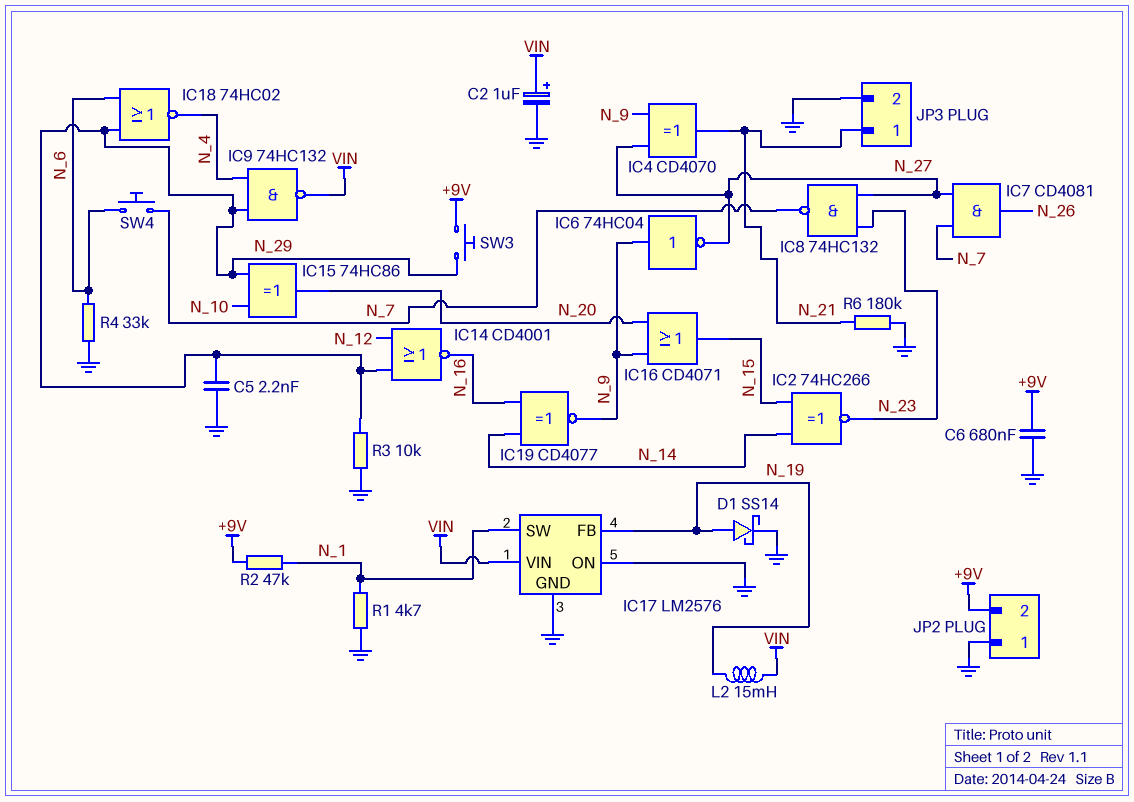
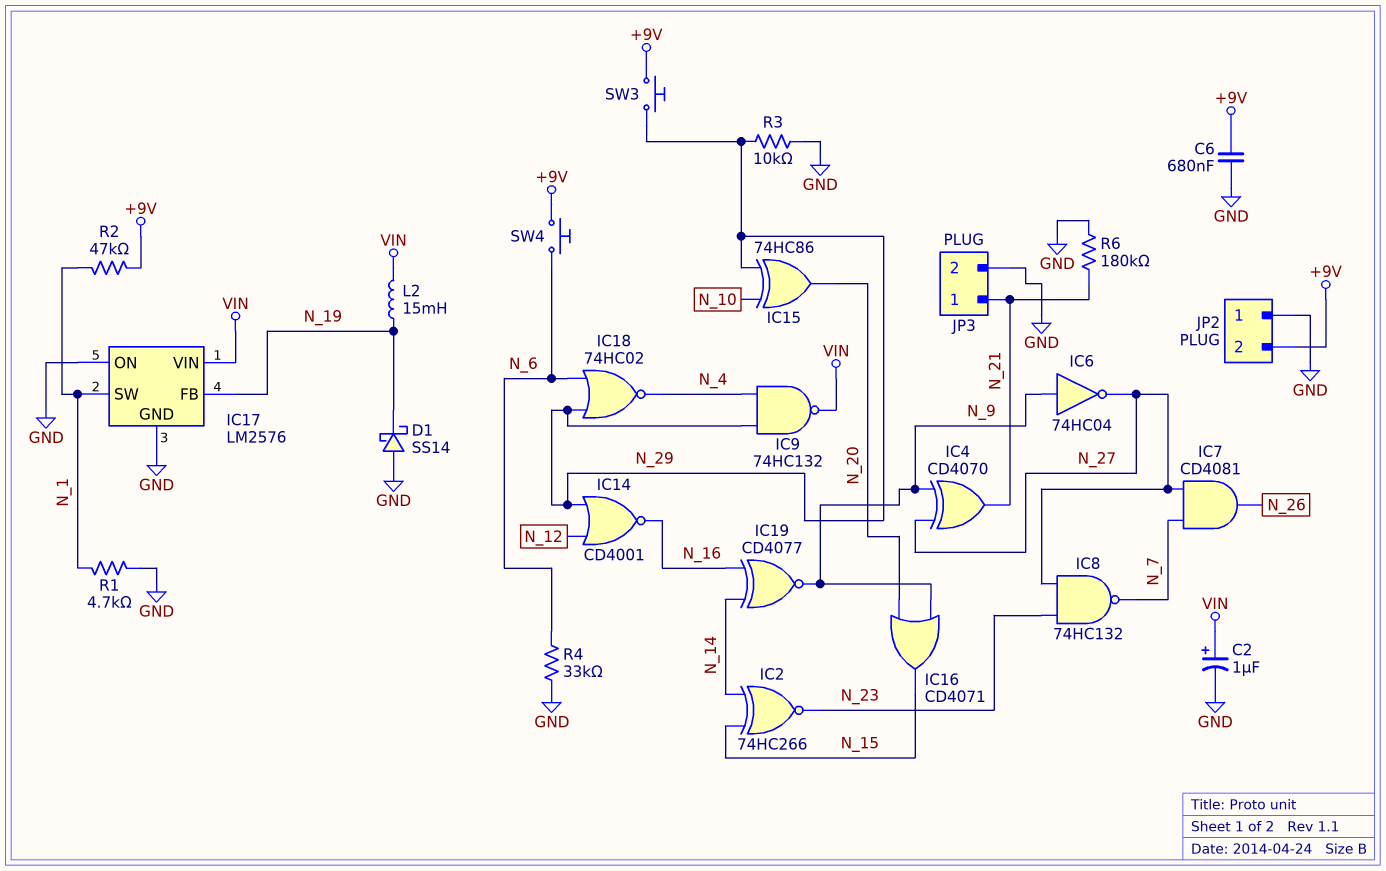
C5: 2.2nF (GND, N_29) -> none
D1: schottky SS14 (A N_19, K GND) -> schottky SS14 (A GND, K N_19)
SW4: button (N_6, N_7) -> button (+9V, N_6)

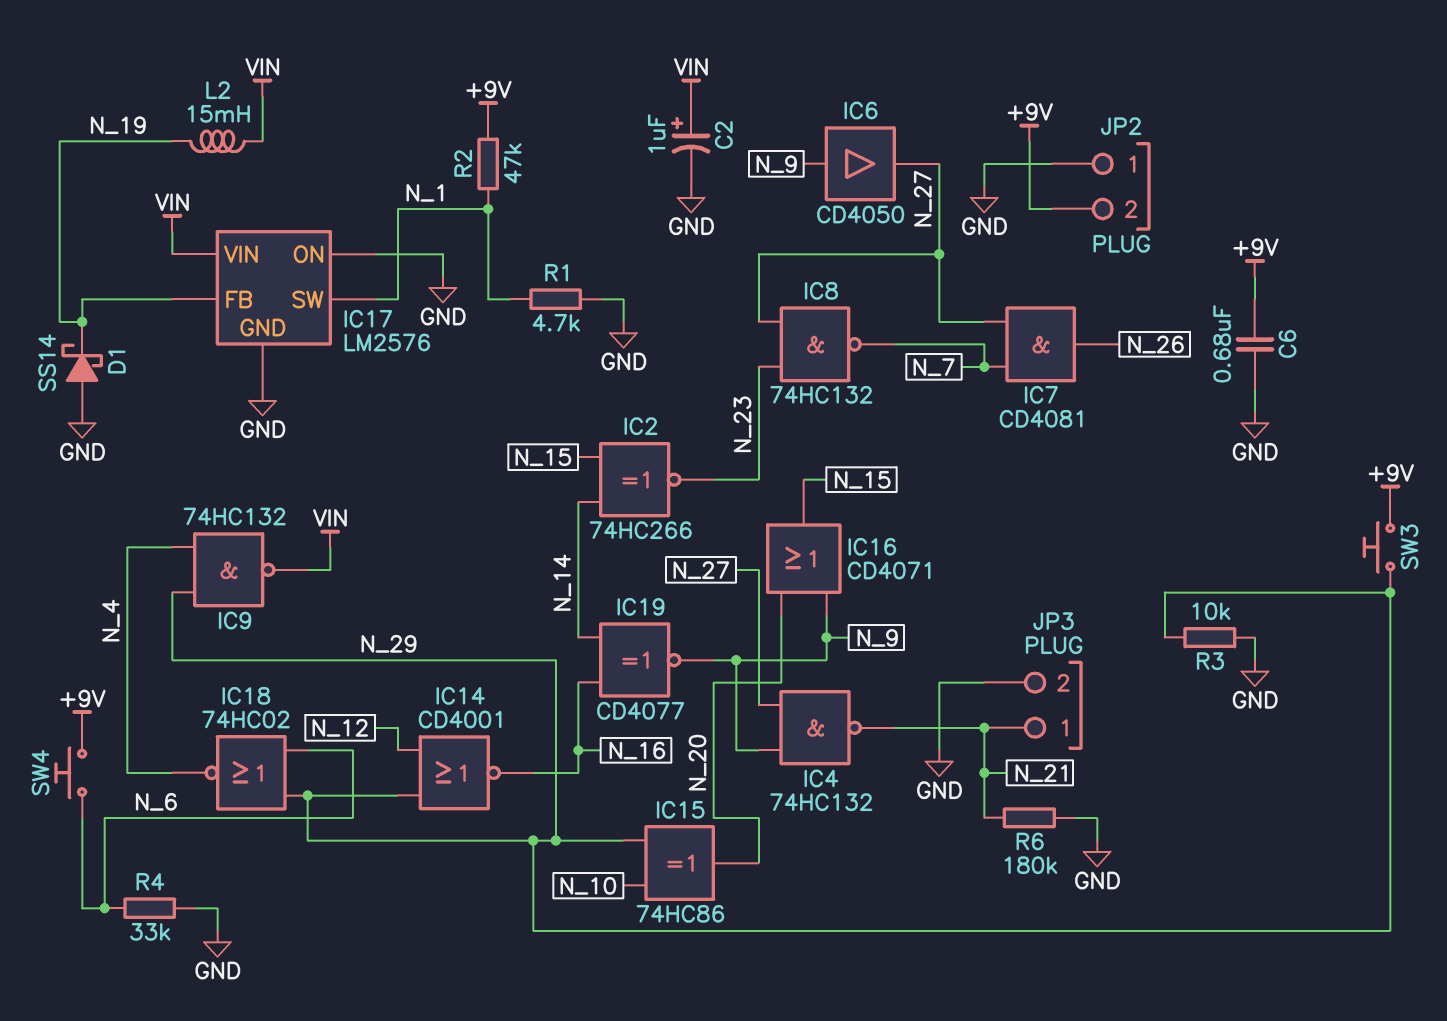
IC4: XOR CD4070 (in N_9, in N_27, out N_21) -> NAND 74HC132 (in N_9, in N_27, out N_21)
IC6: NOT 74HC04 (in N_9, out N_27) -> buffer CD4050 (in N_9, out N_27)

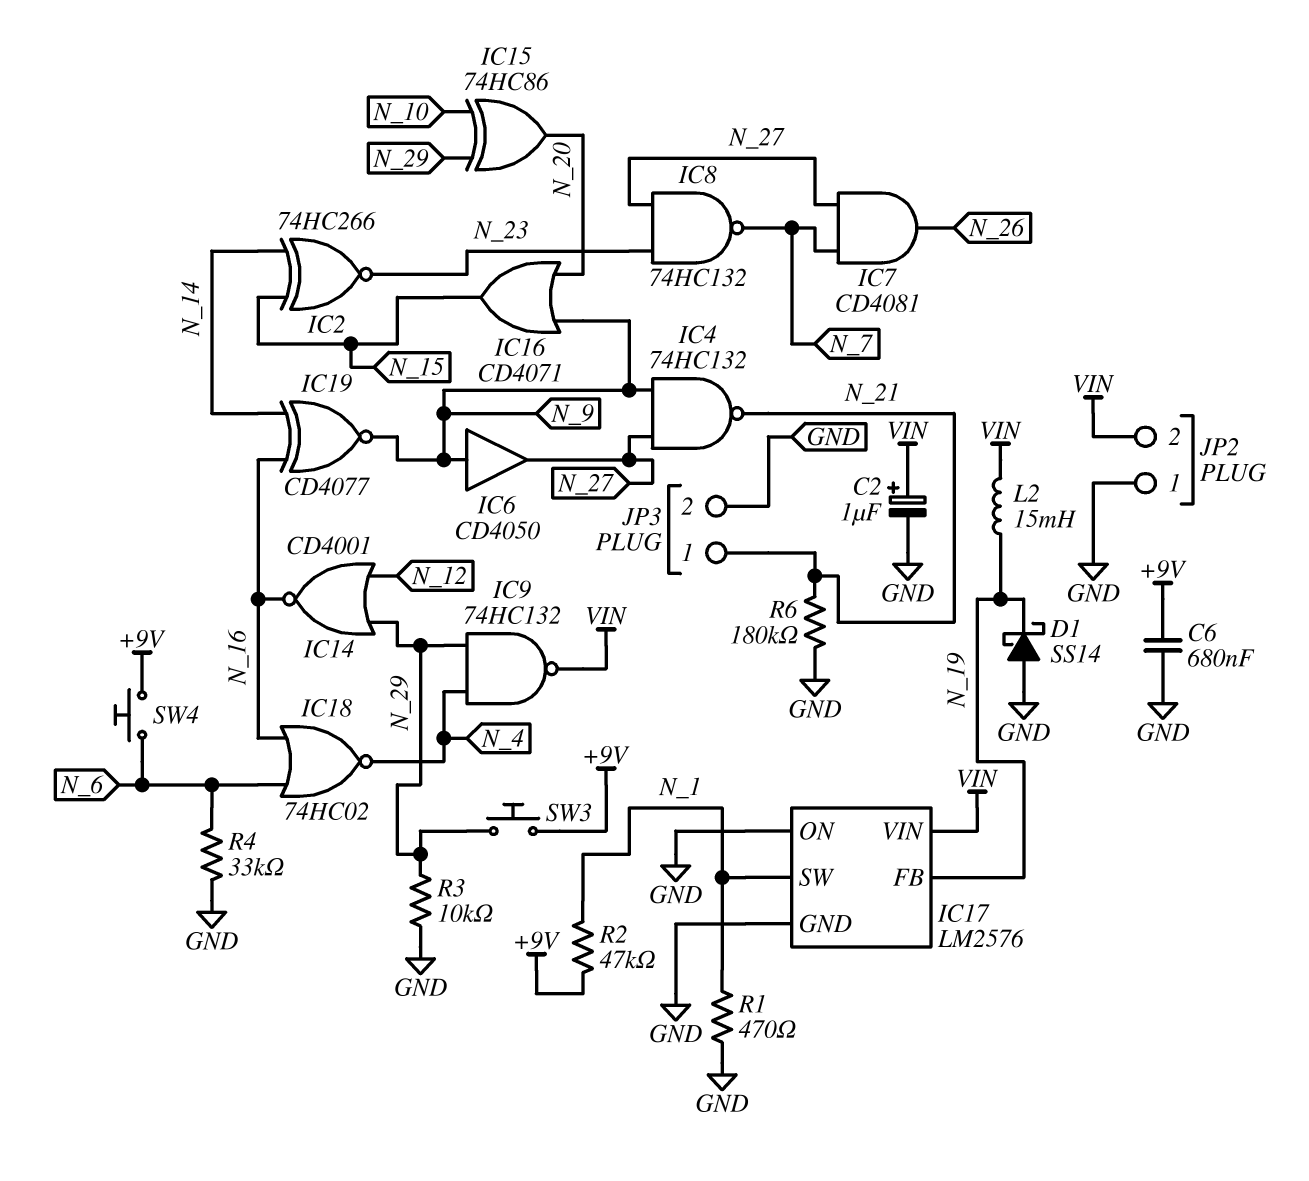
IC18: NOR 74HC02 (in N_6, in N_29, out N_4) -> NOR 74HC02 (in N_6, in N_16, out N_4)
JP2 pin 2: +9V -> VIN
R1: 4.7k (GND, N_1) -> 470 (GND, N_1)

